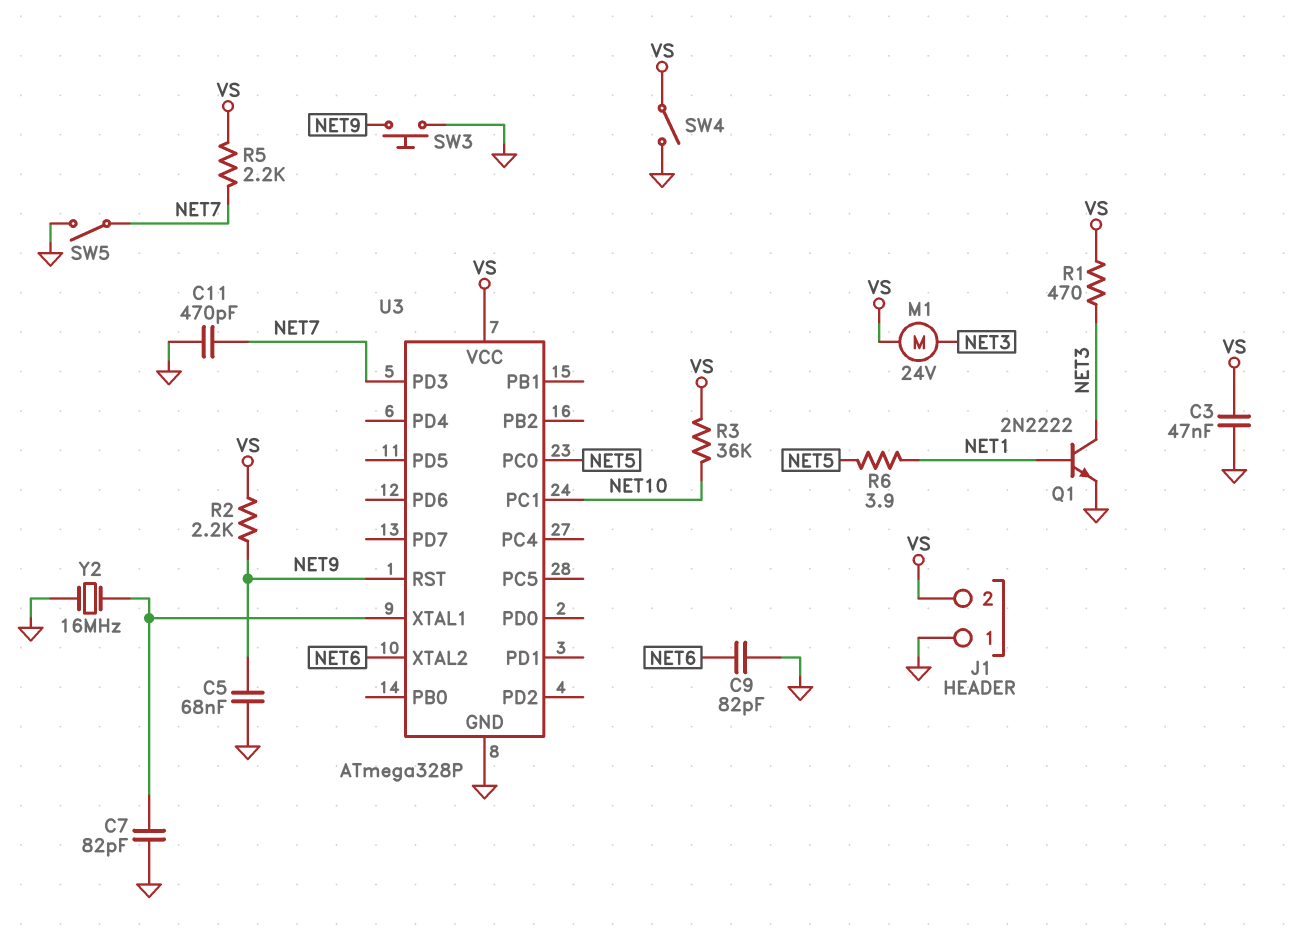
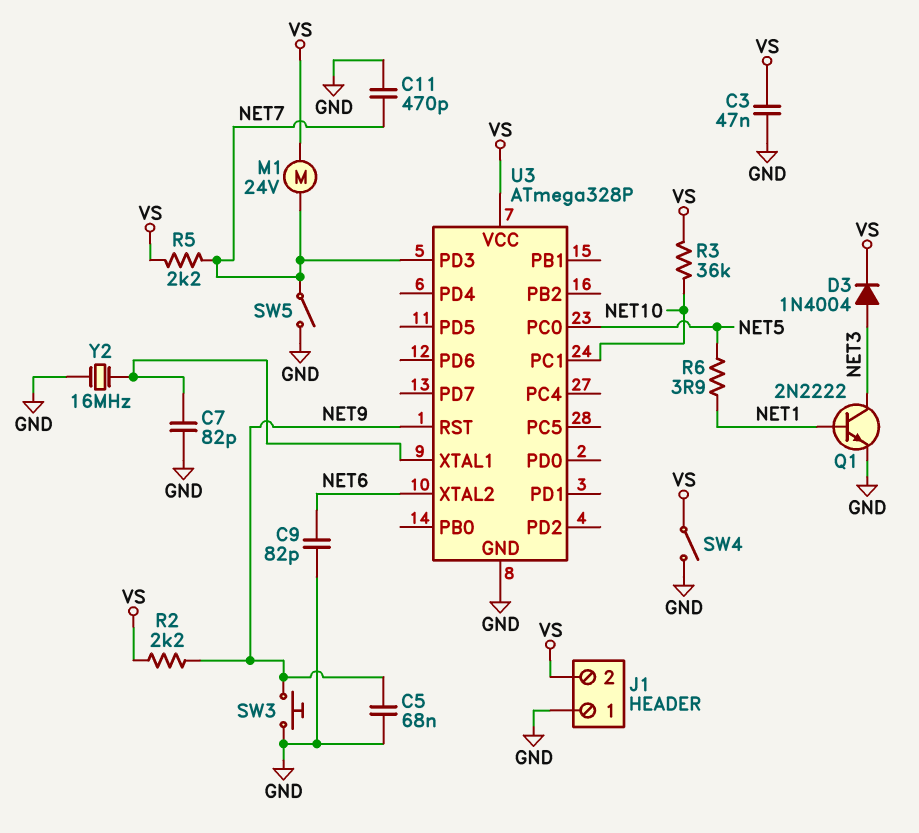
D3: none -> diode 1N4004 (A NET3, K VS)
M1: motor 24V (NET3, VS) -> motor 24V (NET7, VS)
R1: 470 (NET3, VS) -> none

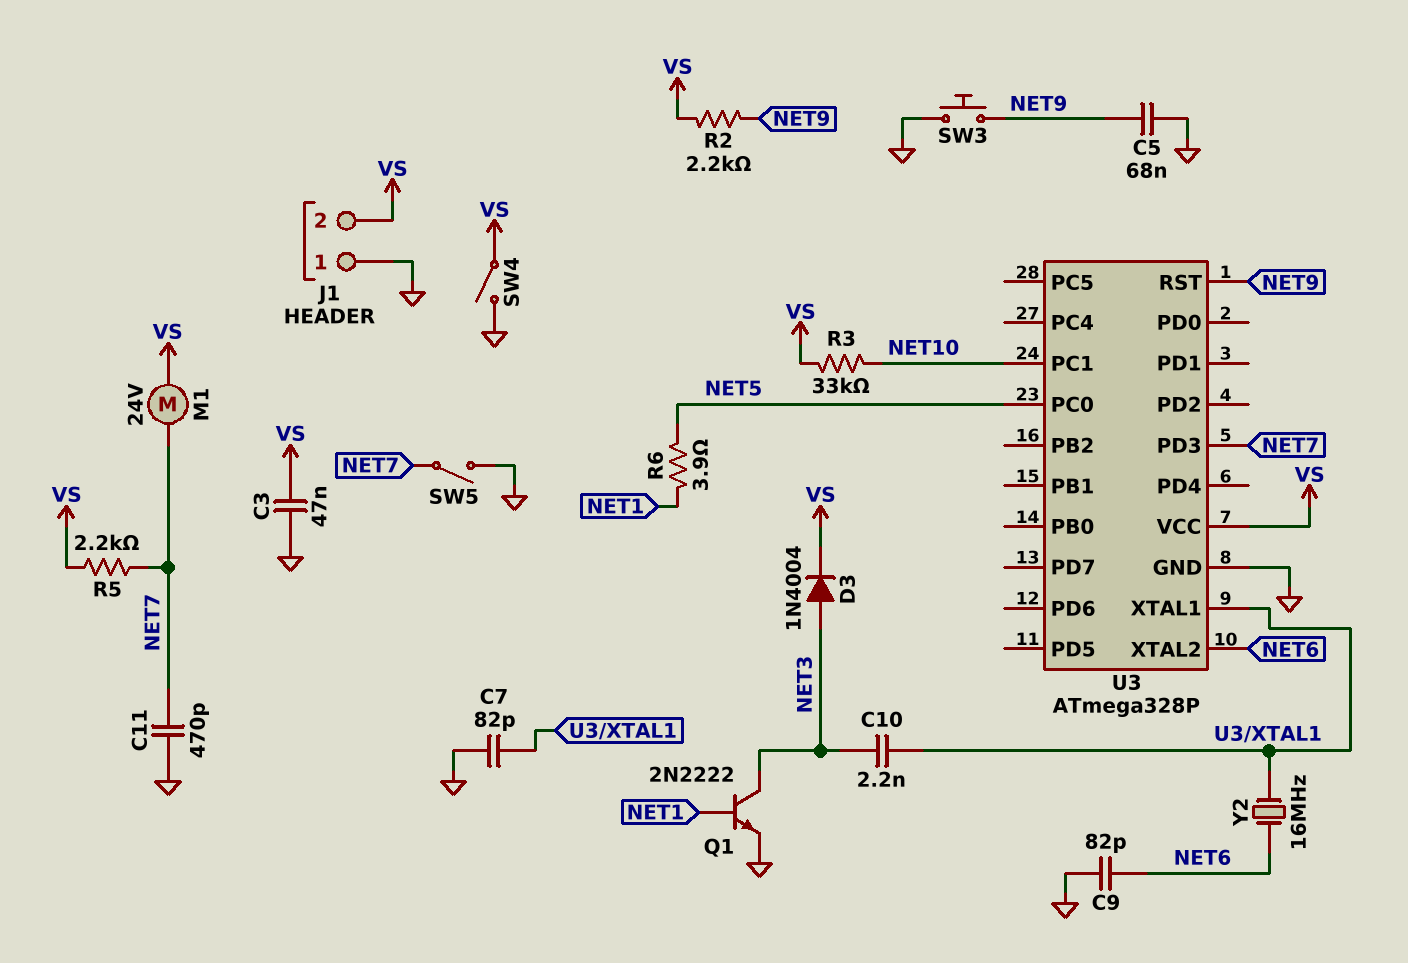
C10: none -> 2.2nF (NET3, U3/XTAL1)
R3: 36k (NET10, VS) -> 33k (NET10, VS)
Y2: 16MHz (GND, U3/XTAL1) -> 16MHz (NET6, U3/XTAL1)

